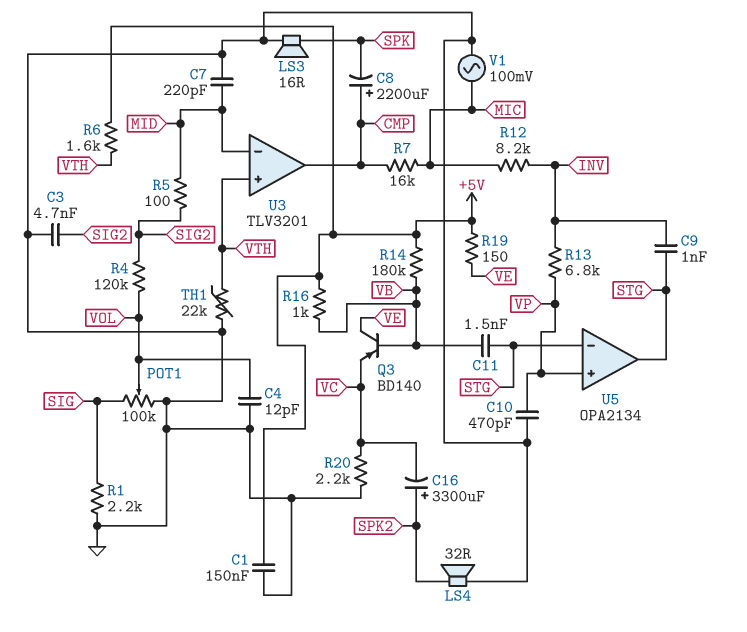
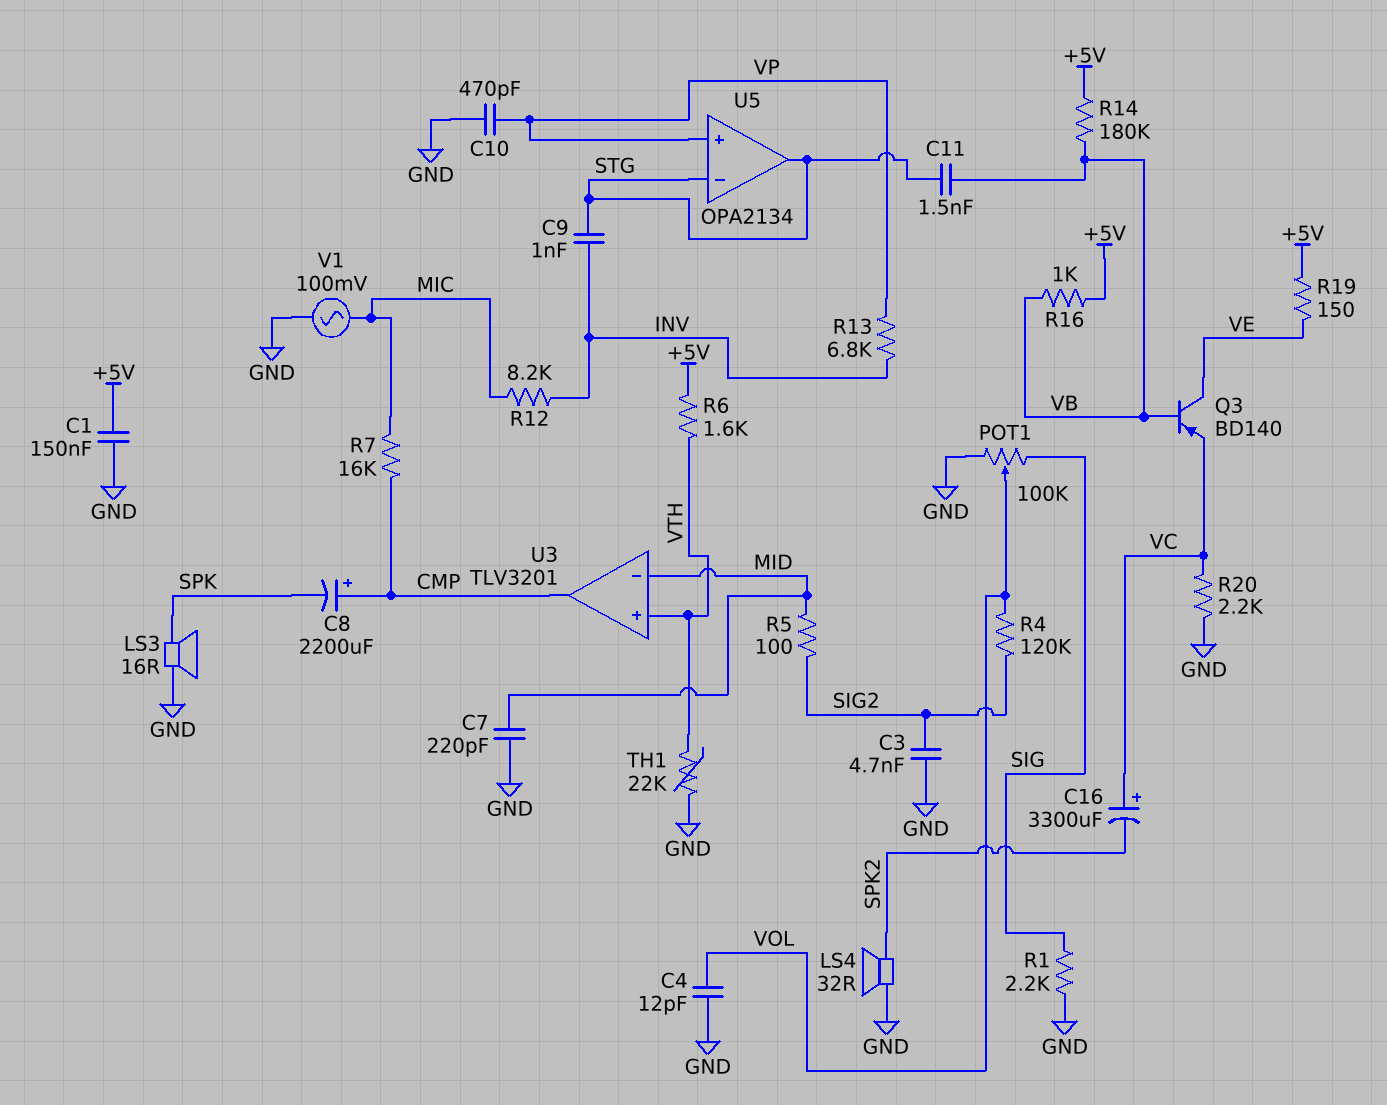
C16: 3300uF (plus SPK2, minus VC) -> 3300uF (plus VC, minus SPK2)

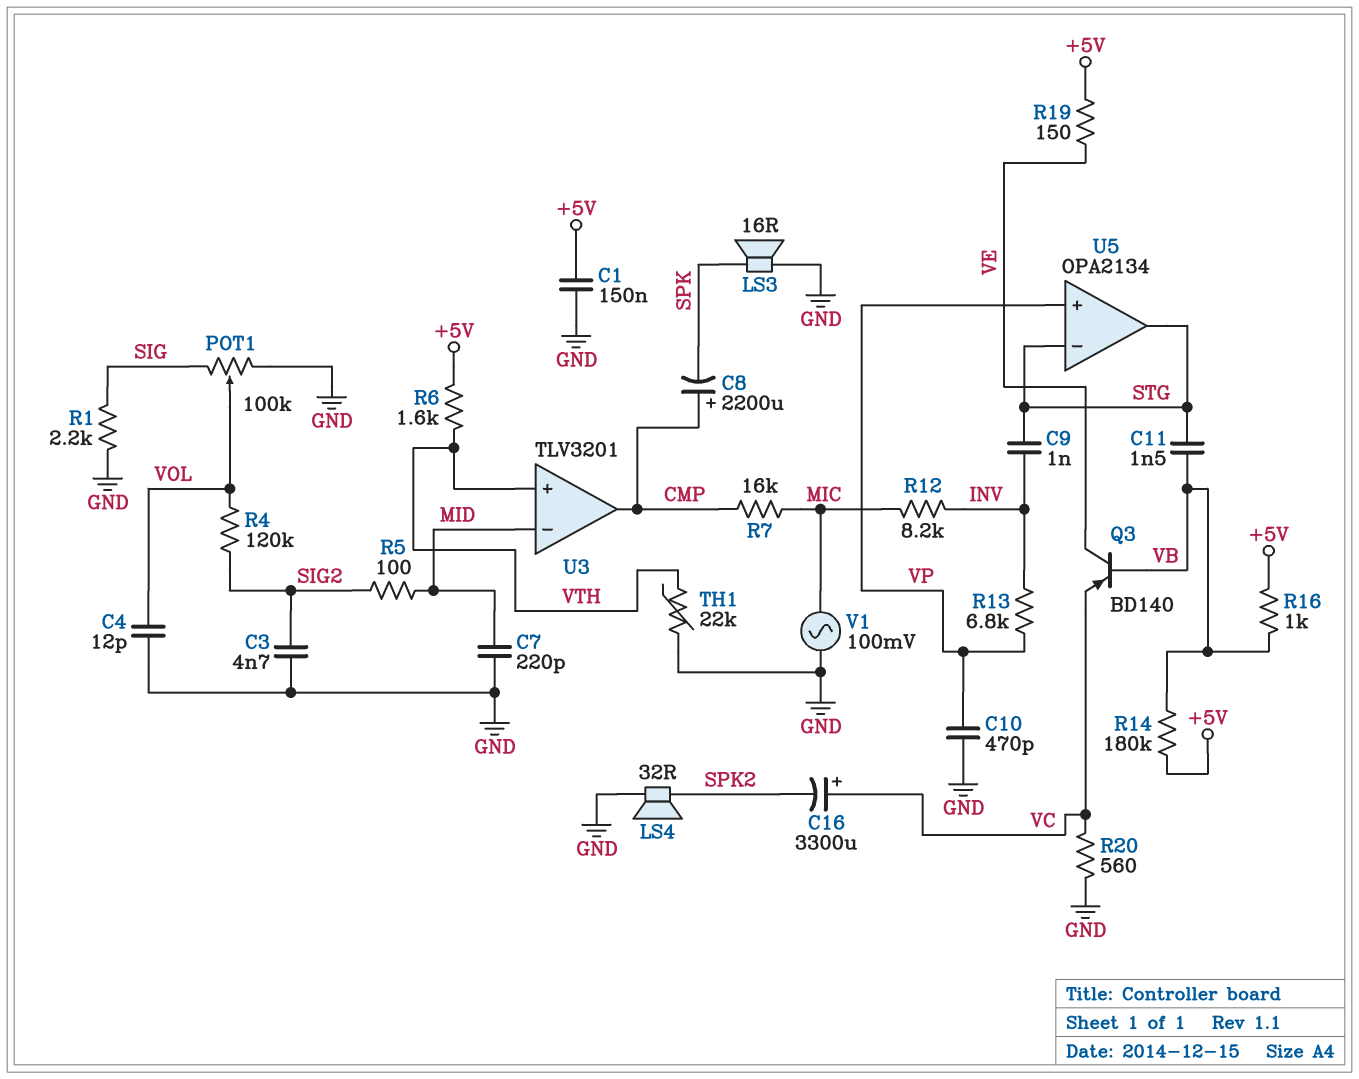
R20: 2.2k (GND, VC) -> 560 (GND, VC)

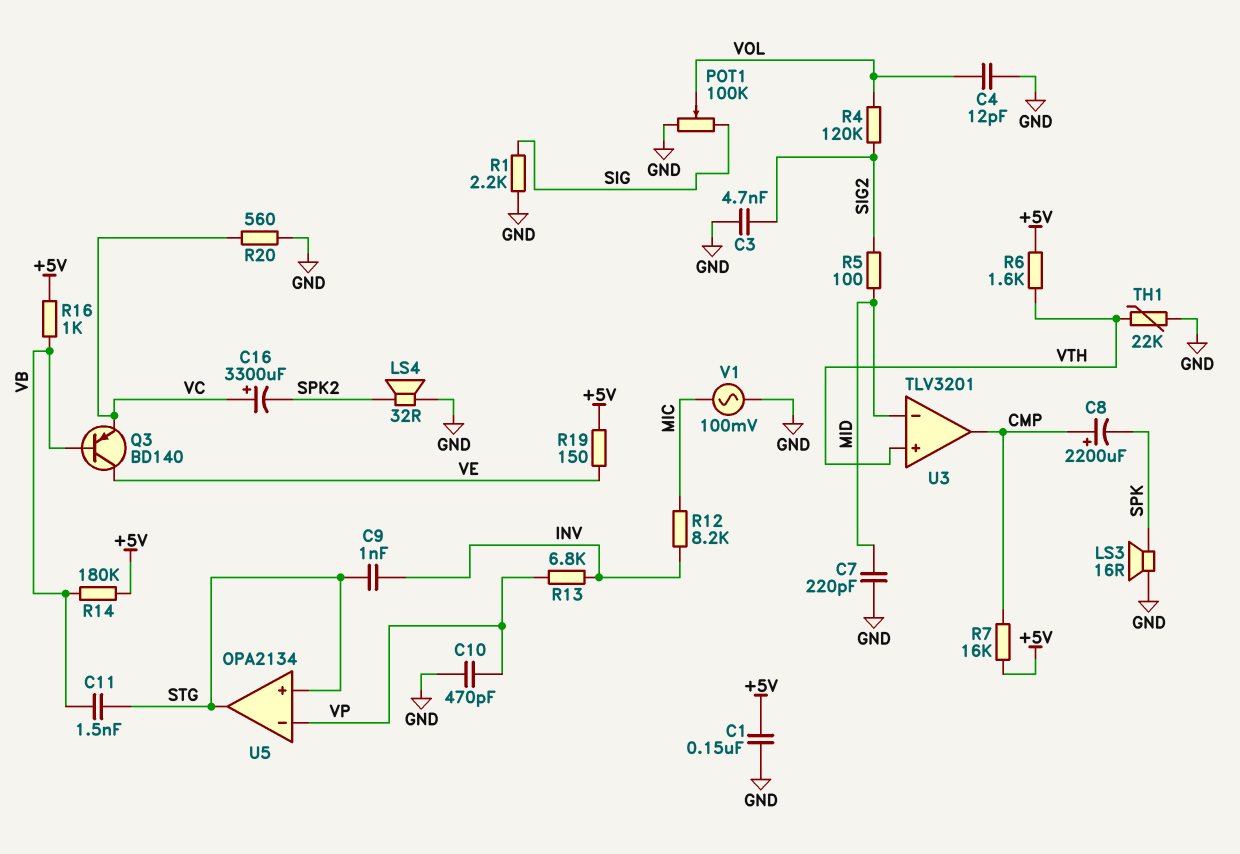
R7: 16k (CMP, MIC) -> 16k (+5V, CMP)
U5 pin in+: VP -> STG
U5 pin in-: STG -> VP

